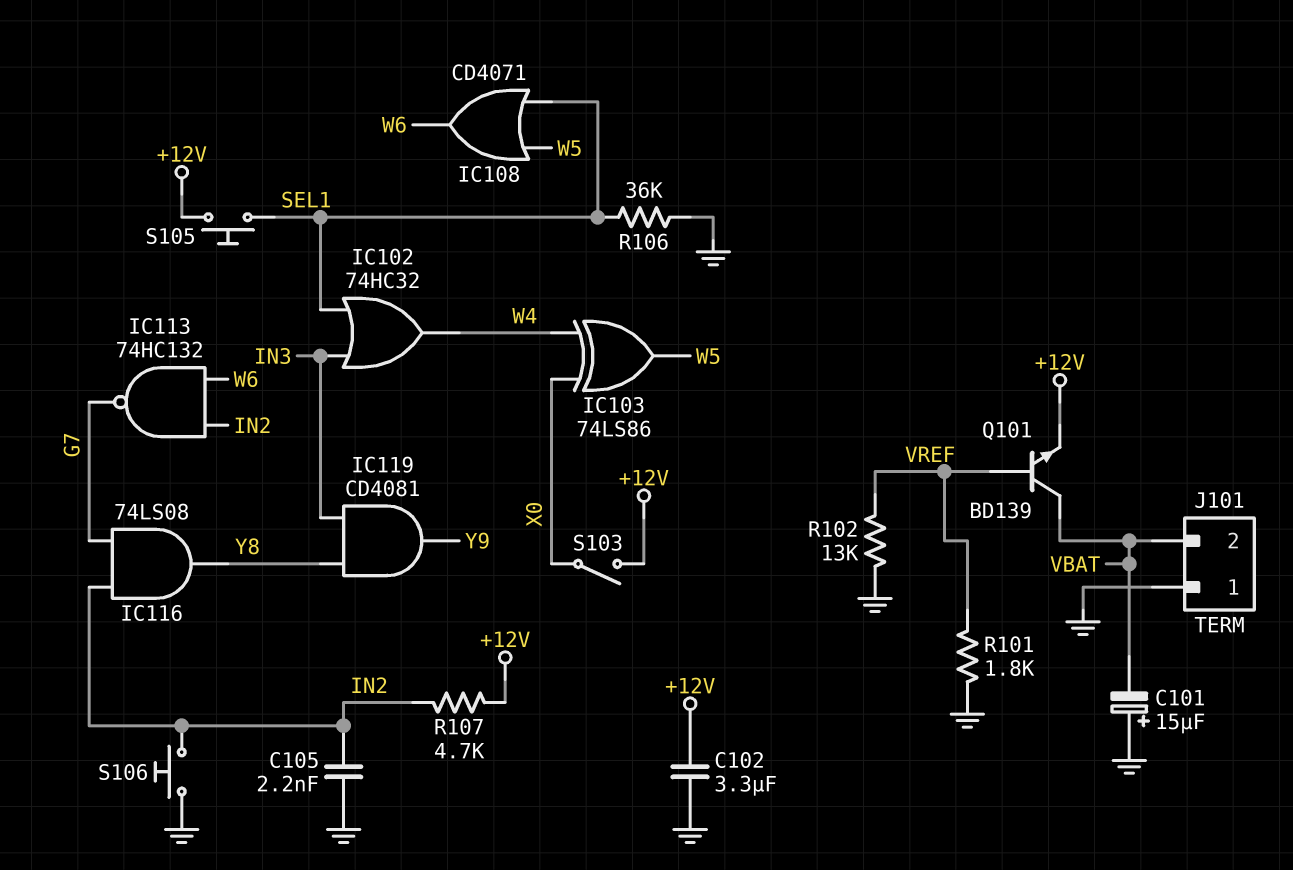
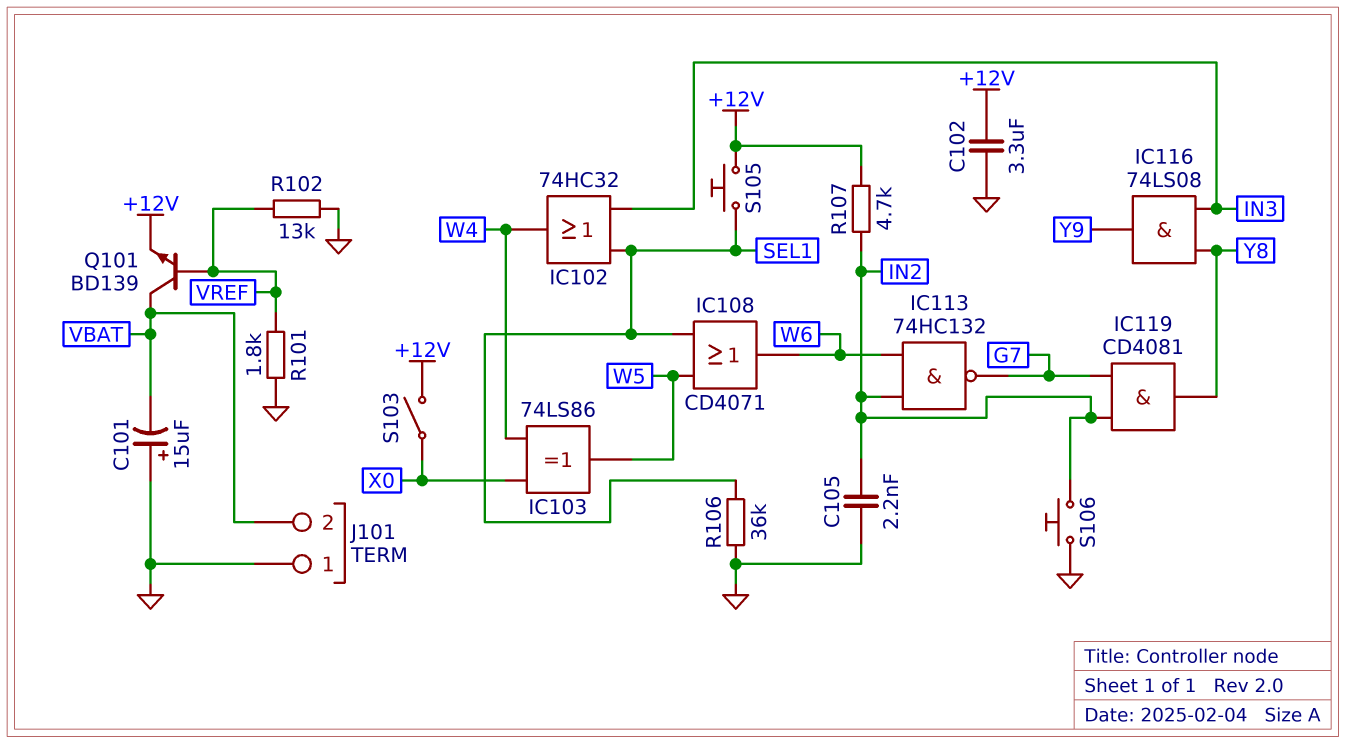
IC116: AND 74LS08 (in G7, in IN2, out Y8) -> AND 74LS08 (in IN3, in Y8, out Y9)
IC119: AND CD4081 (in IN3, in Y8, out Y9) -> AND CD4081 (in G7, in IN2, out Y8)

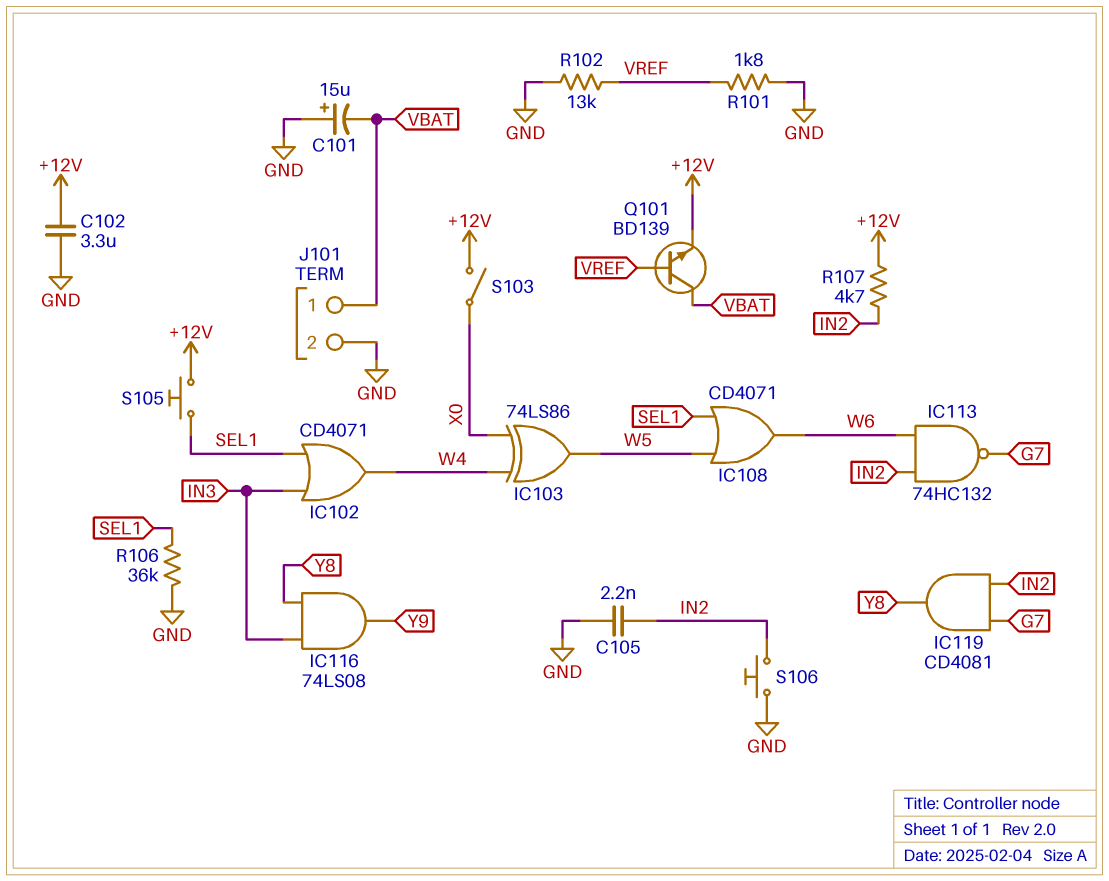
IC102: OR 74HC32 (in IN3, in SEL1, out W4) -> OR CD4071 (in IN3, in SEL1, out W4)
J101 pin 1: GND -> VBAT
J101 pin 2: VBAT -> GND

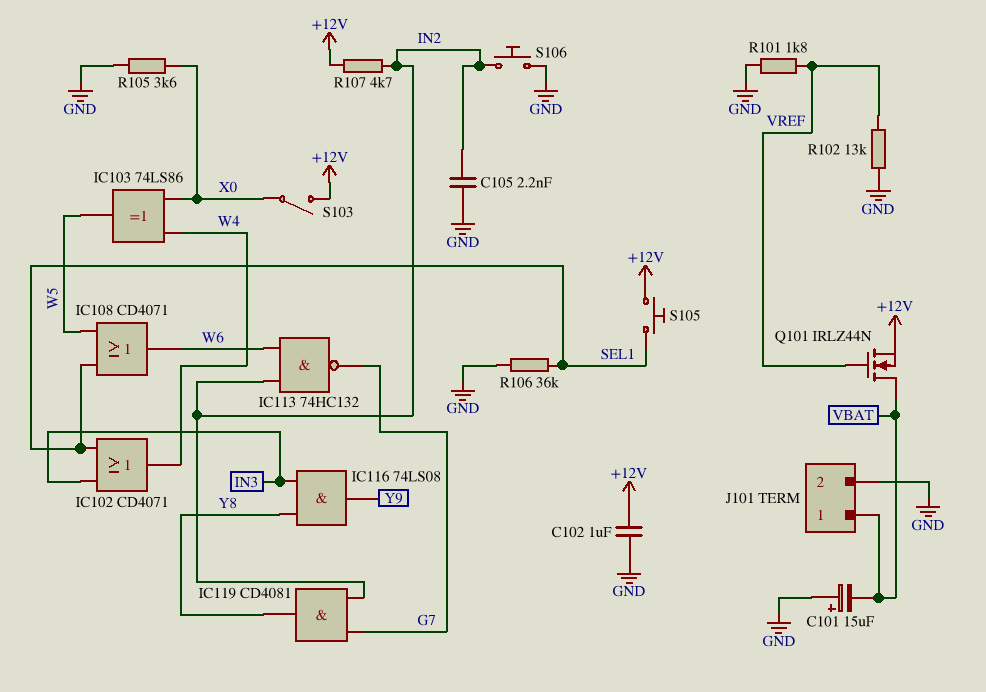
C102: 3.3uF (+12V, GND) -> 1uF (+12V, GND)
Q101: NPN BD139 (B VREF, C VBAT, E +12V) -> NMOS IRLZ44N (G VREF, D VBAT, S +12V)
R105: none -> 3.6k (GND, X0)

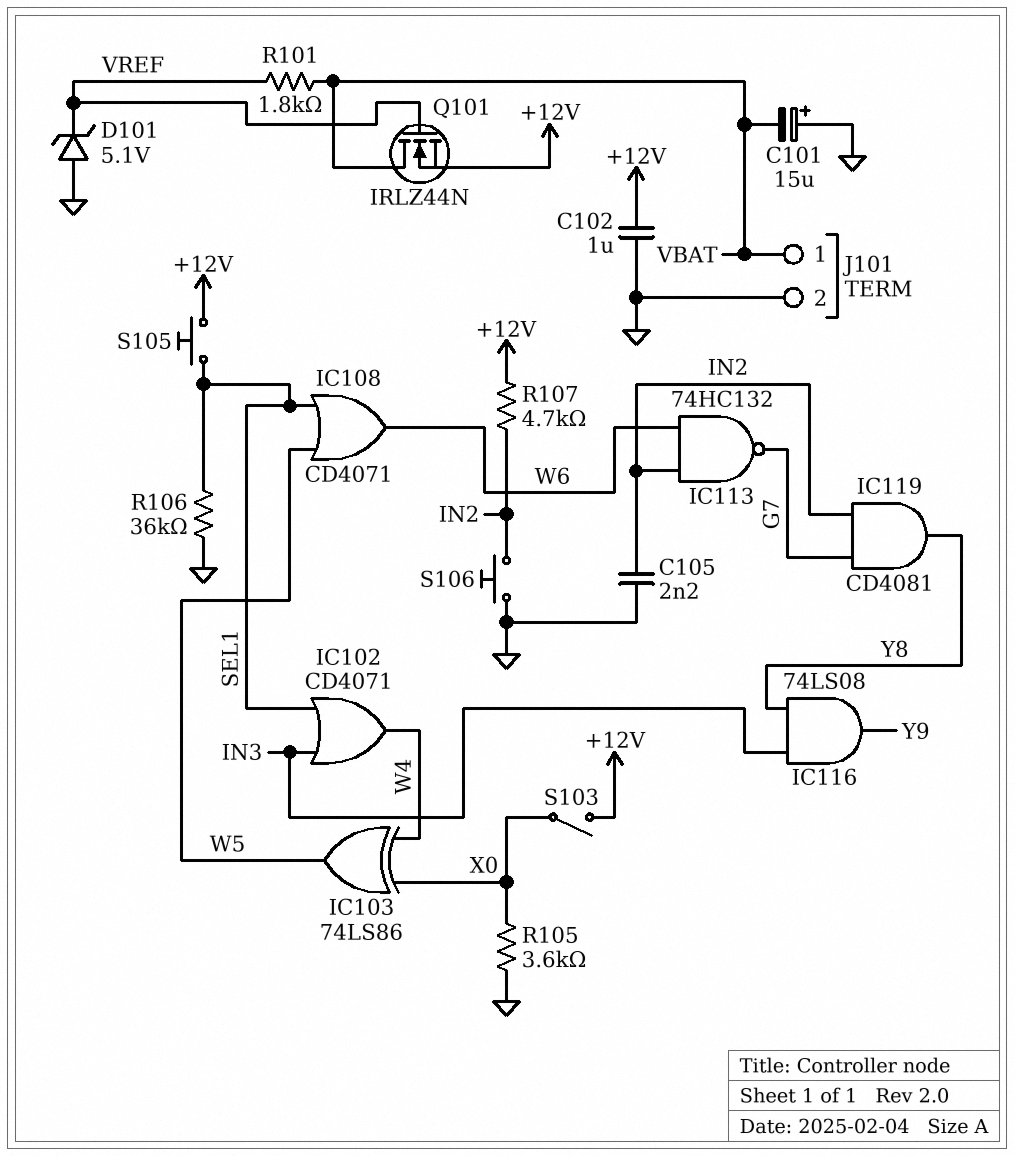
D101: none -> zener 5.1V (A GND, K VREF)
R101: 1.8k (GND, VREF) -> 1.8k (VBAT, VREF)
R102: 13k (GND, VREF) -> none

